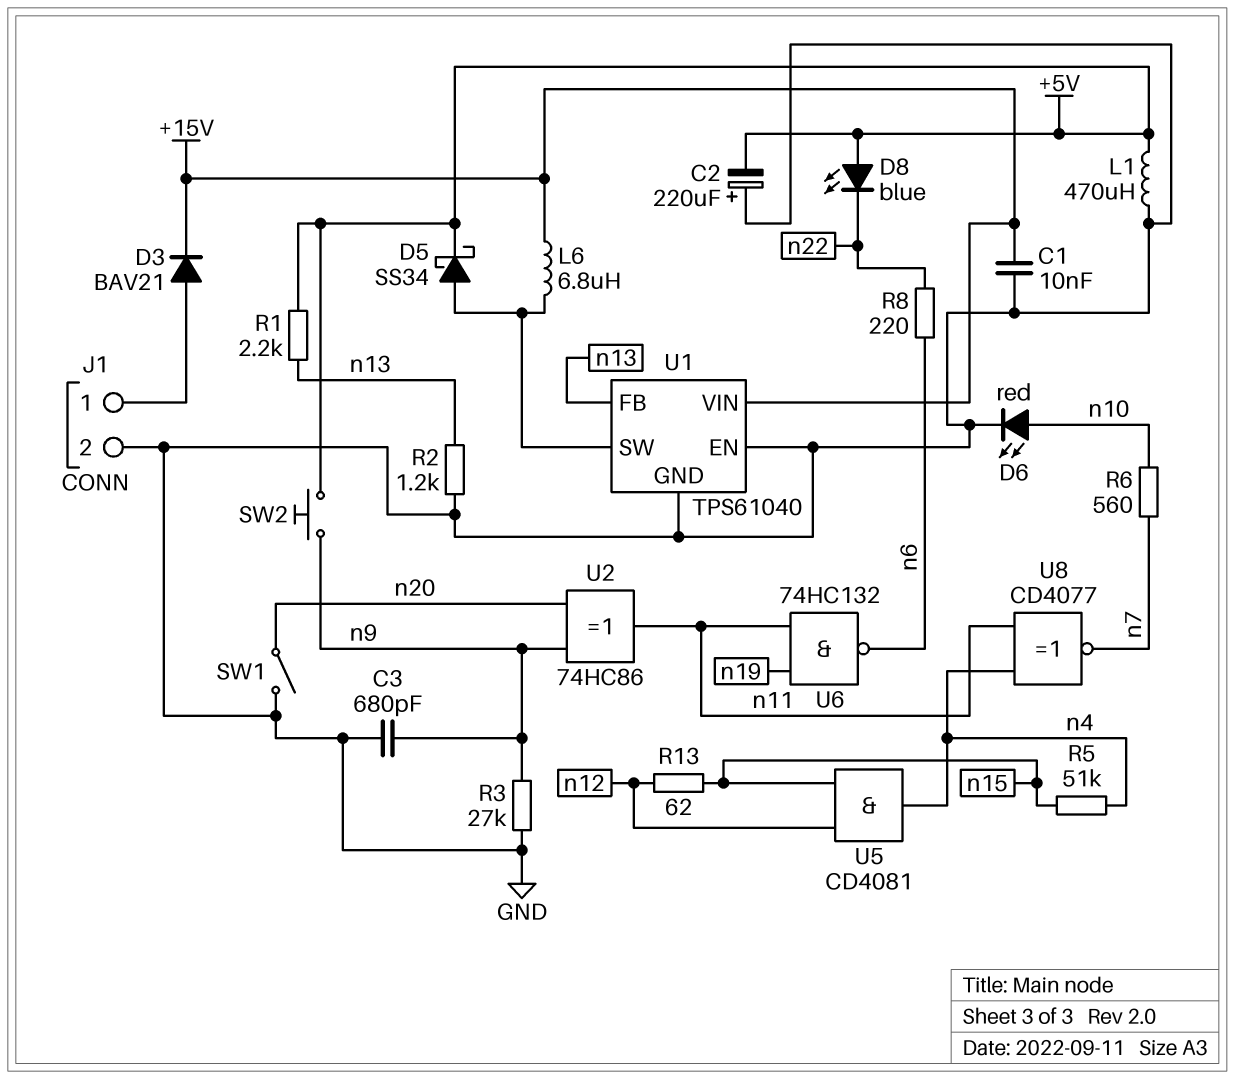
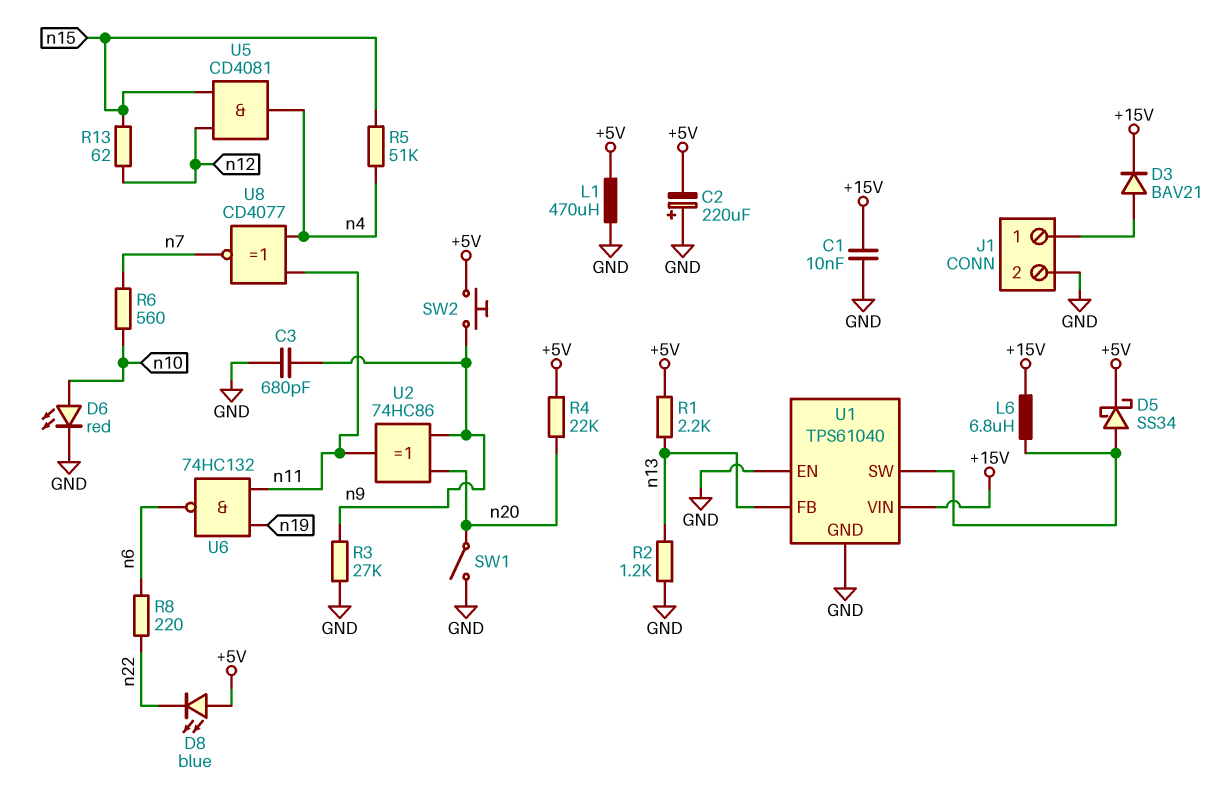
R4: none -> 22k (+5V, n20)

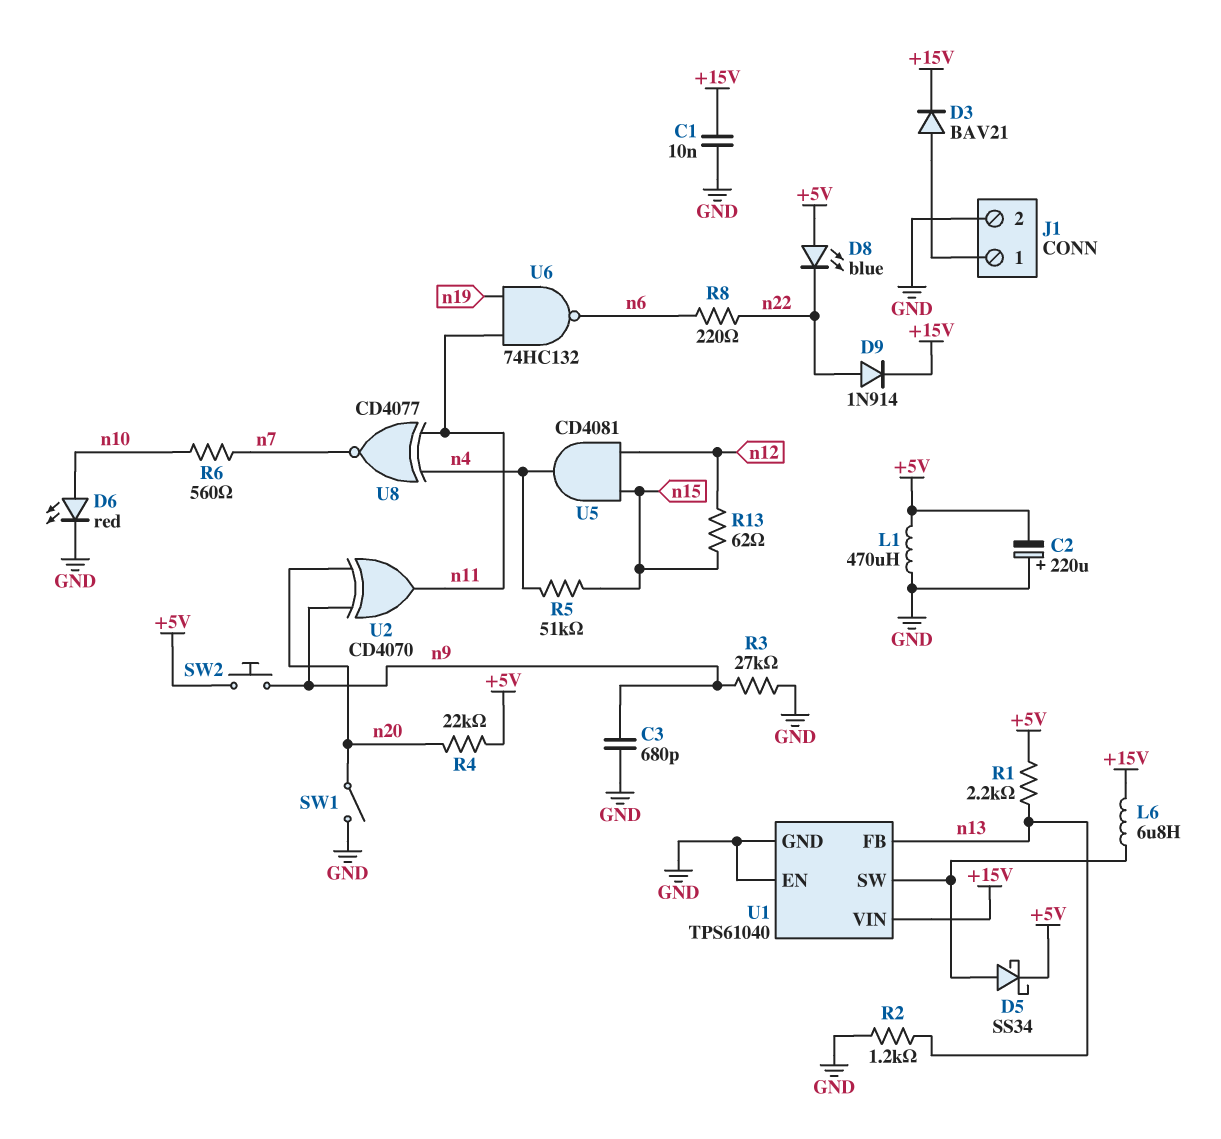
D9: none -> diode 1N914 (A n22, K +15V)
U2: XOR 74HC86 (in n9, in n20, out n11) -> XOR CD4070 (in n9, in n20, out n11)

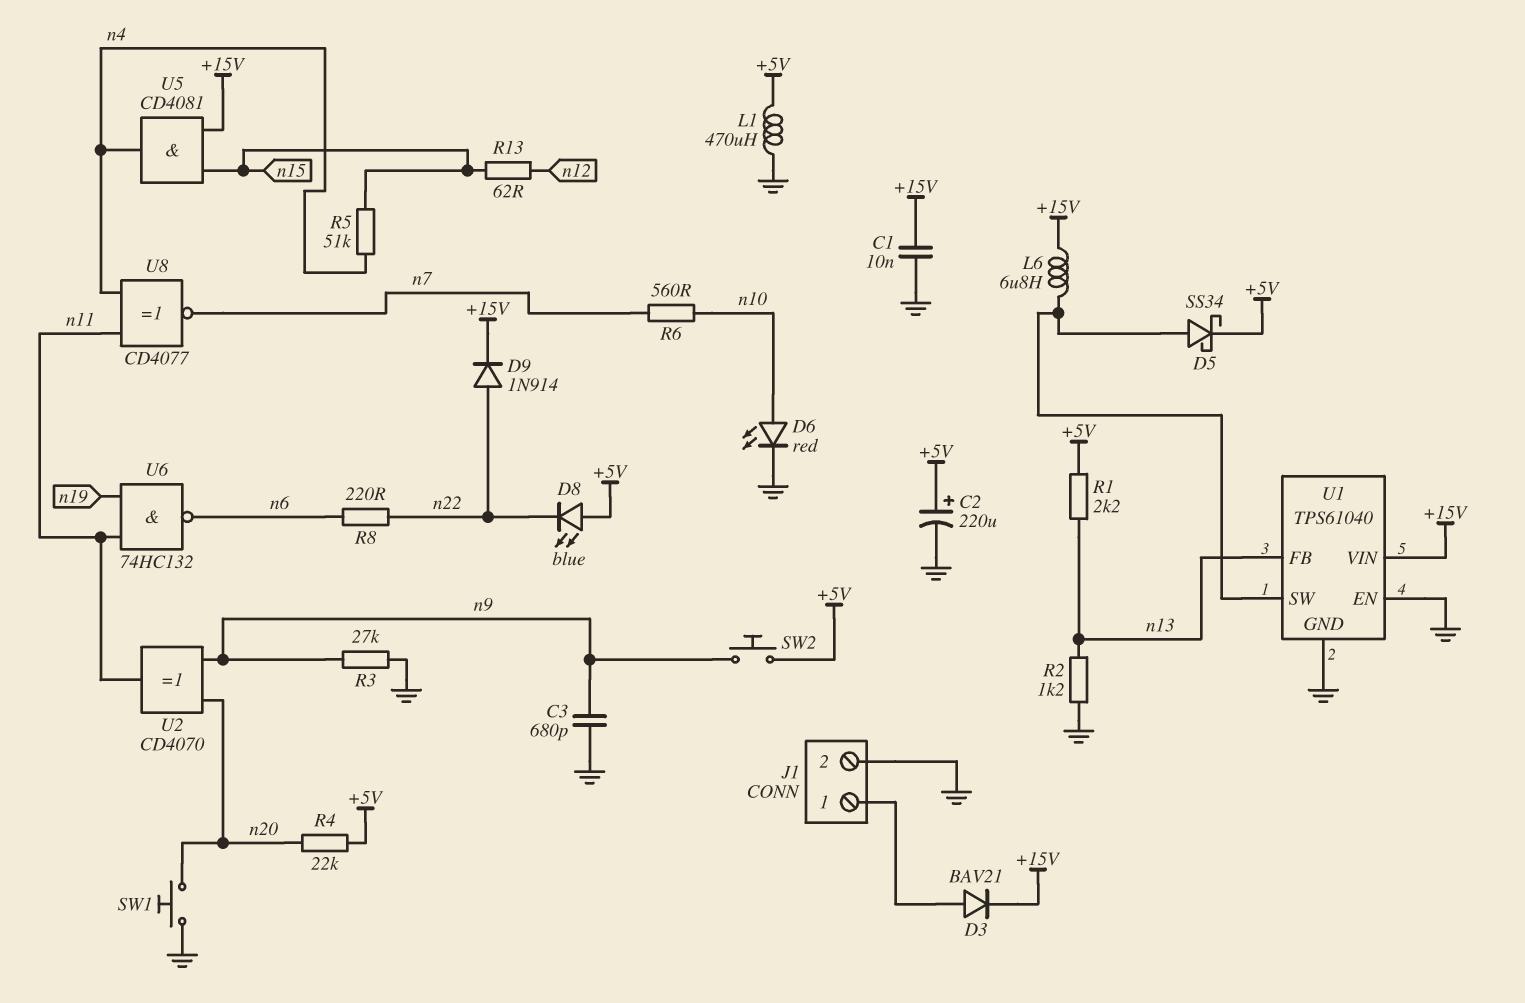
C2: 220uF (plus GND, minus +5V) -> 220uF (plus +5V, minus GND)
SW1: switch (GND, n20) -> button (GND, n20)
U5: AND CD4081 (in n12, in n15, out n4) -> AND CD4081 (in +15V, in n15, out n4)

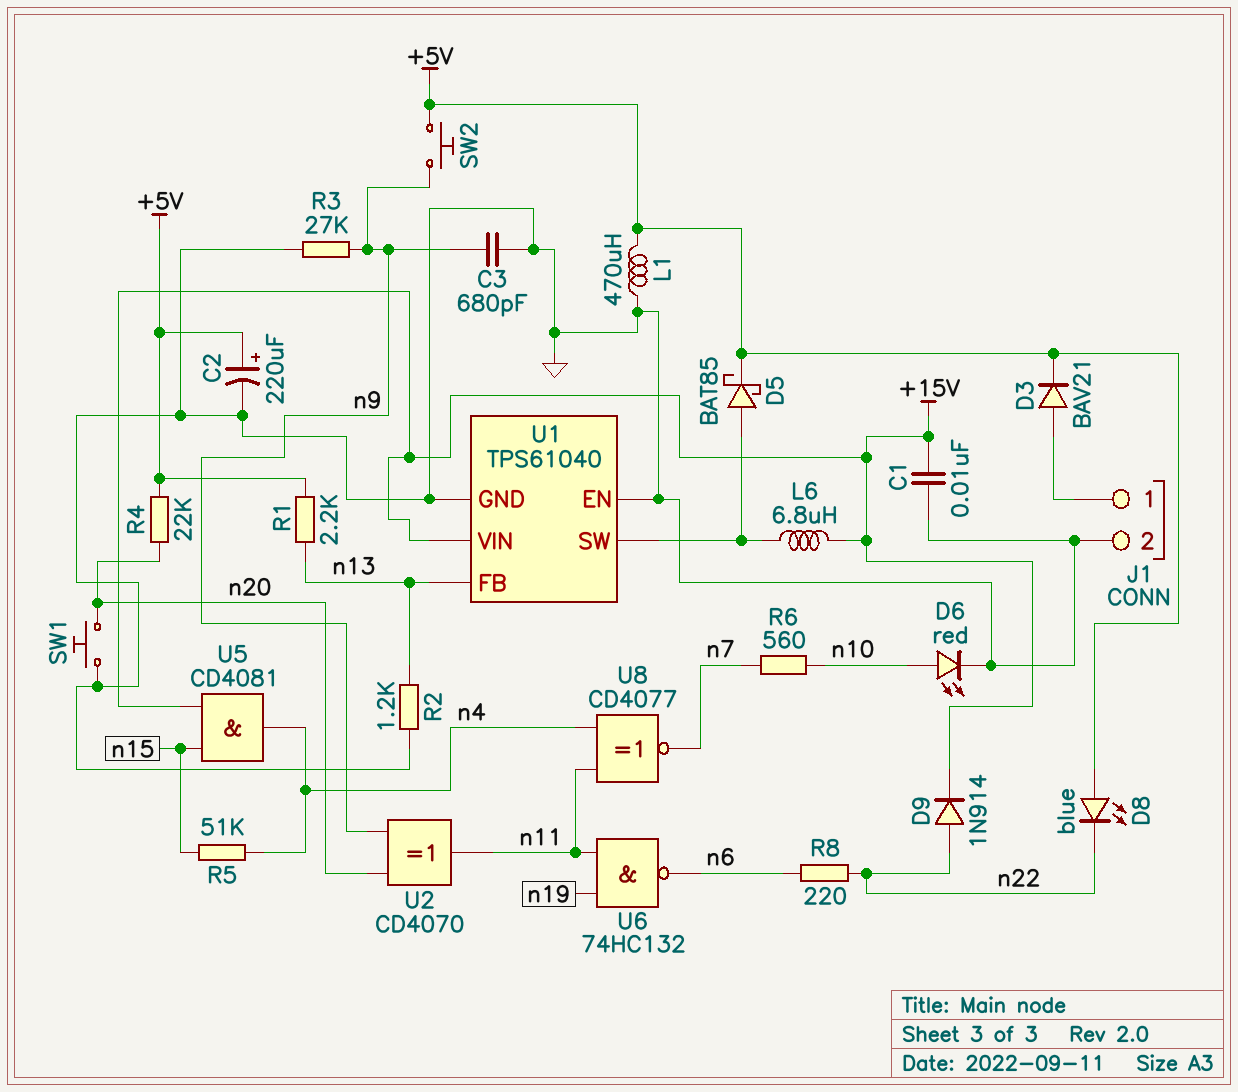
D3: diode BAV21 (A J1/1, K +15V) -> diode BAV21 (A J1/1, K +5V)
D5: schottky SS34 (A U1/SW, K +5V) -> schottky BAT85 (A U1/SW, K +5V)
R13: 62 (n12, n15) -> none

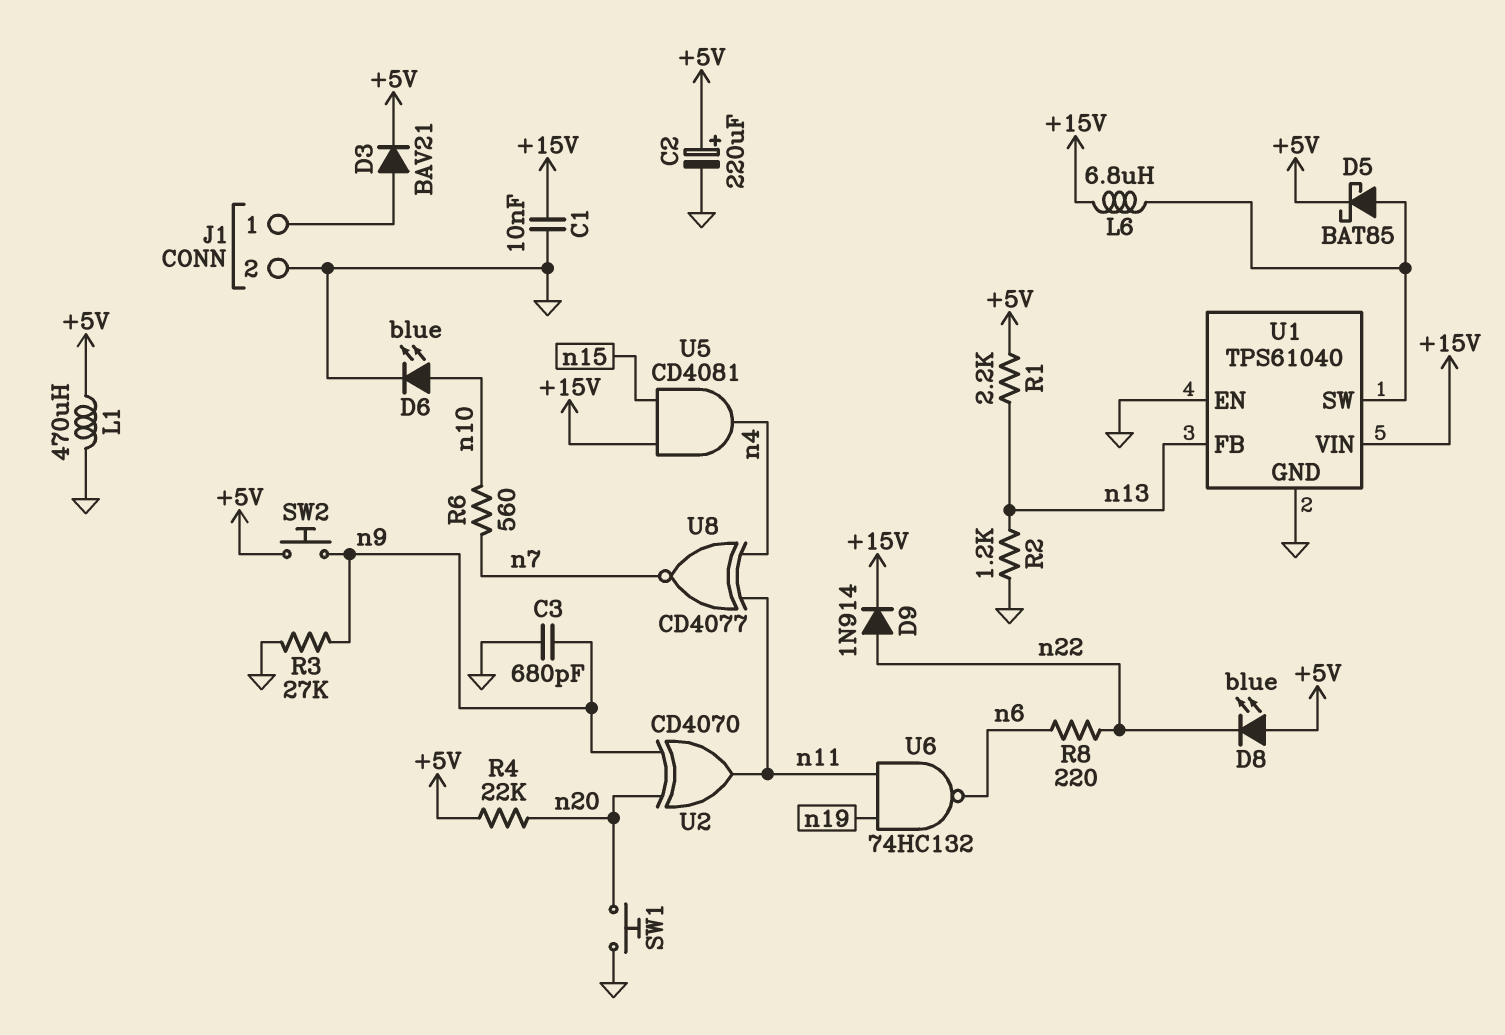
D6: LED red (A n10, K GND) -> LED blue (A n10, K GND)
R5: 51k (n4, n15) -> none

